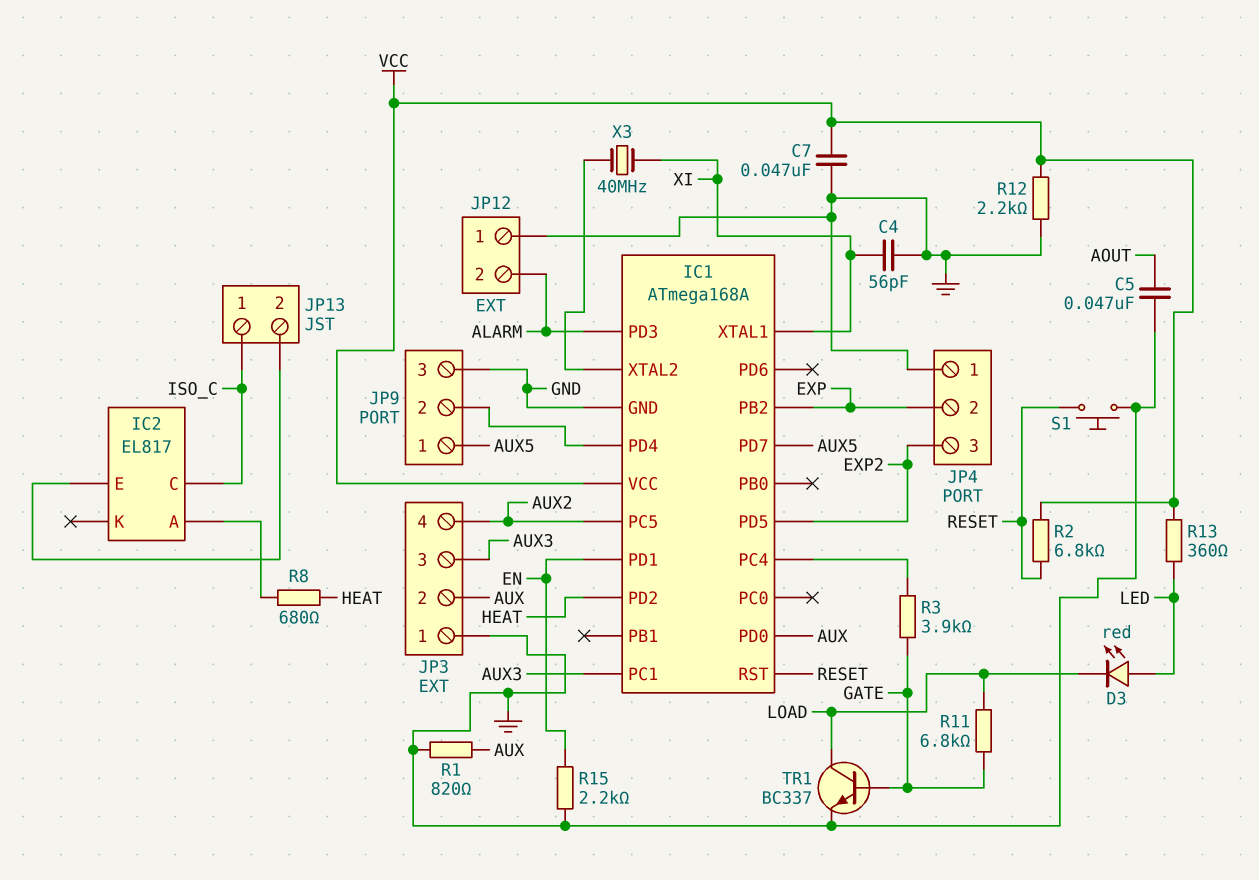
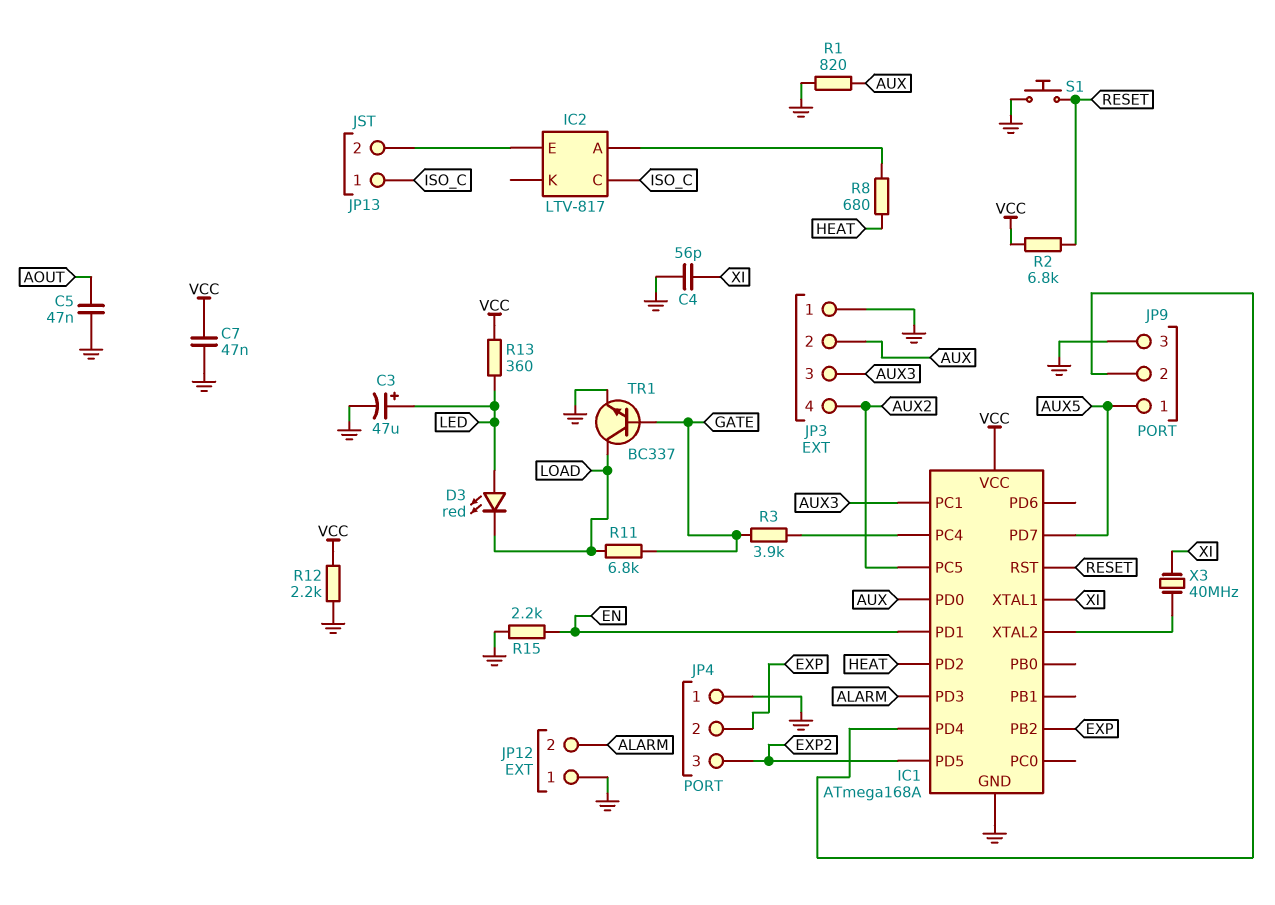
C3: none -> 47uF (plus LED, minus GND)
IC2: EL817 -> LTV-817

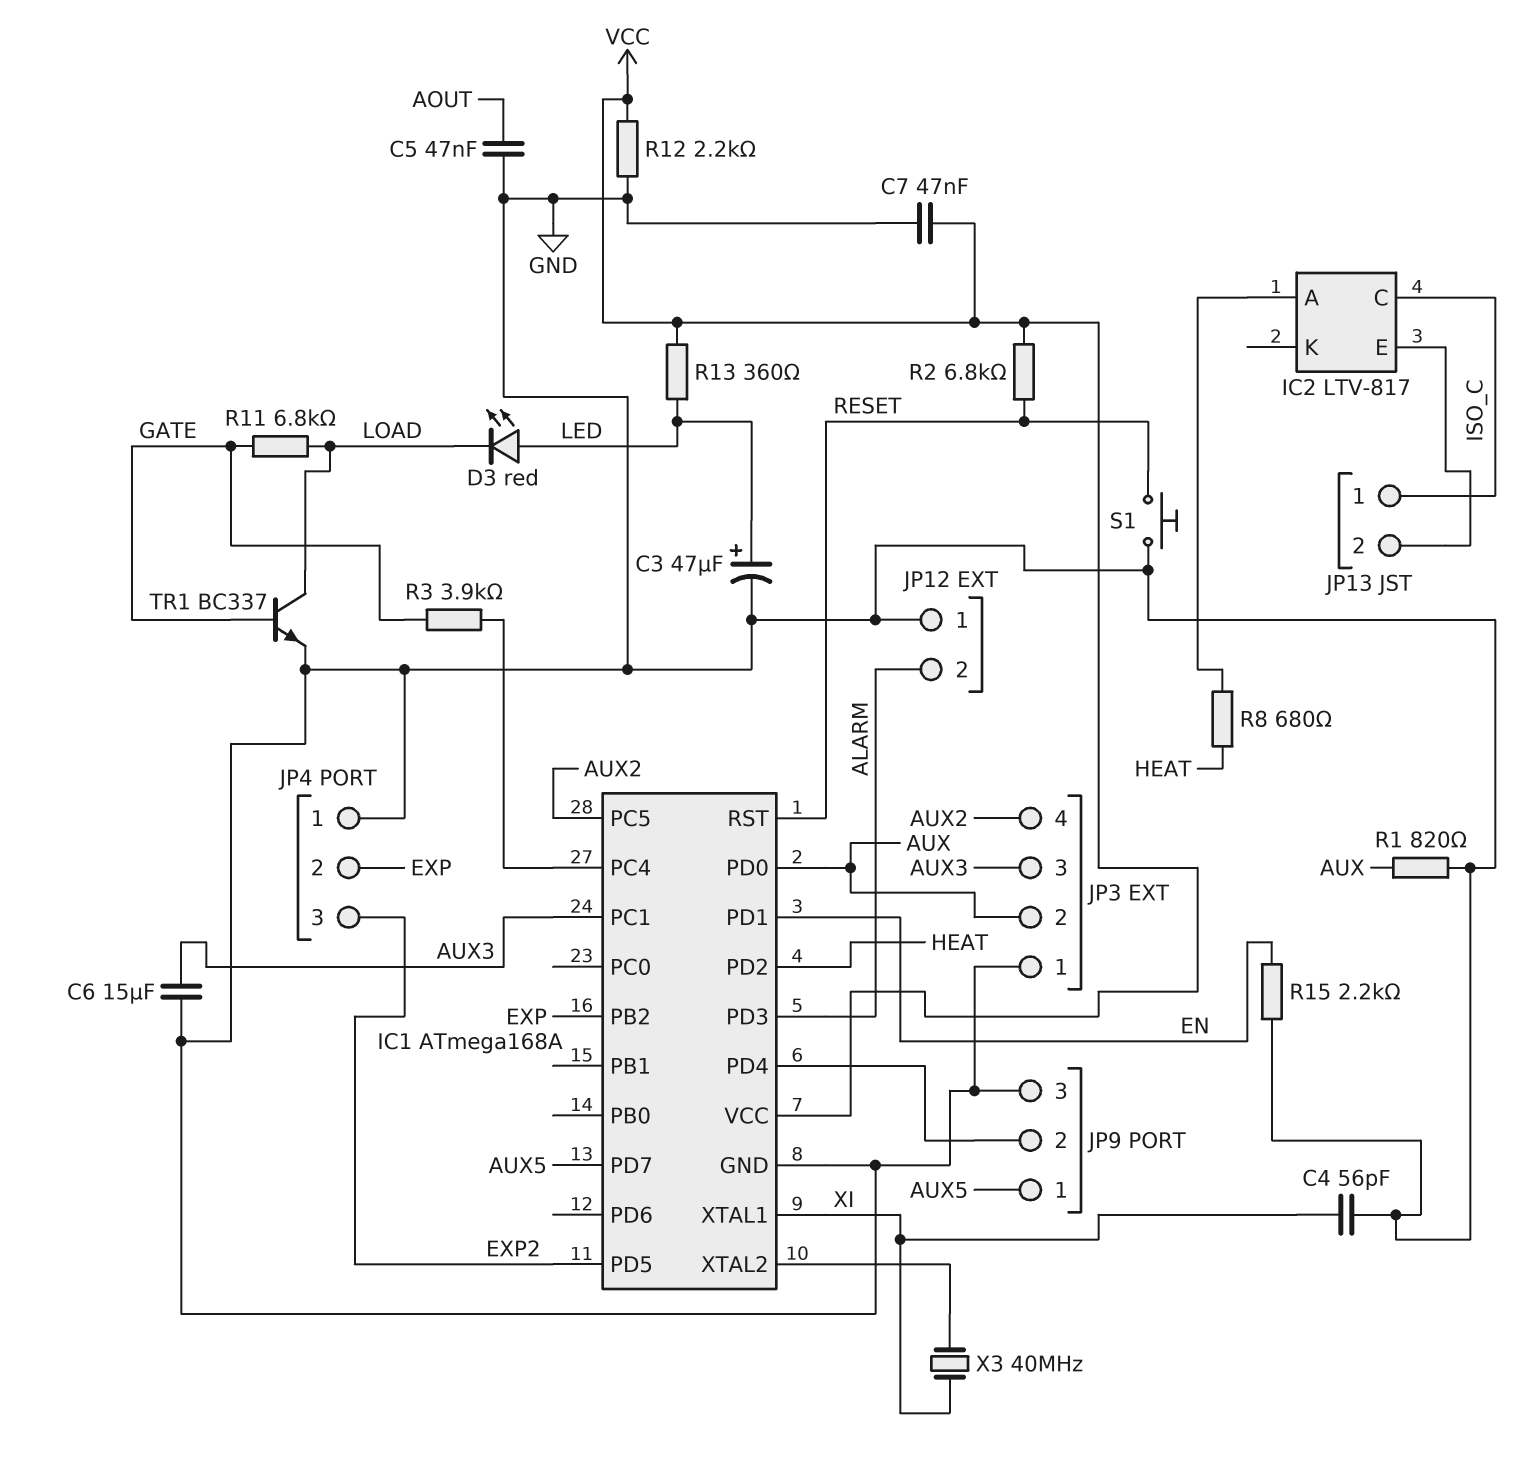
C6: none -> 15uF (AUX3, GND)

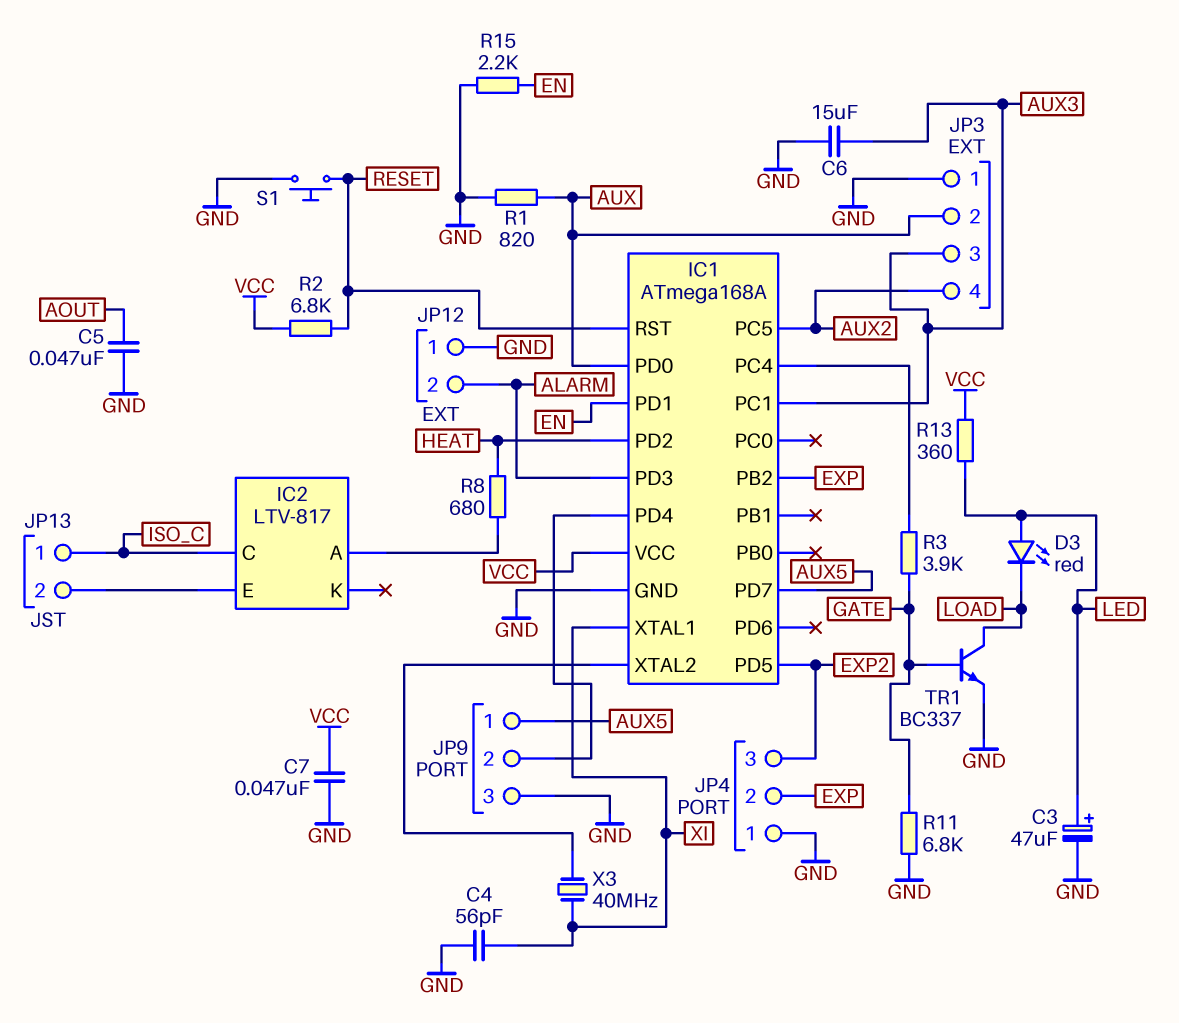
R11: 6.8k (GATE, LOAD) -> 6.8k (GATE, GND)
R12: 2.2k (GND, VCC) -> none

